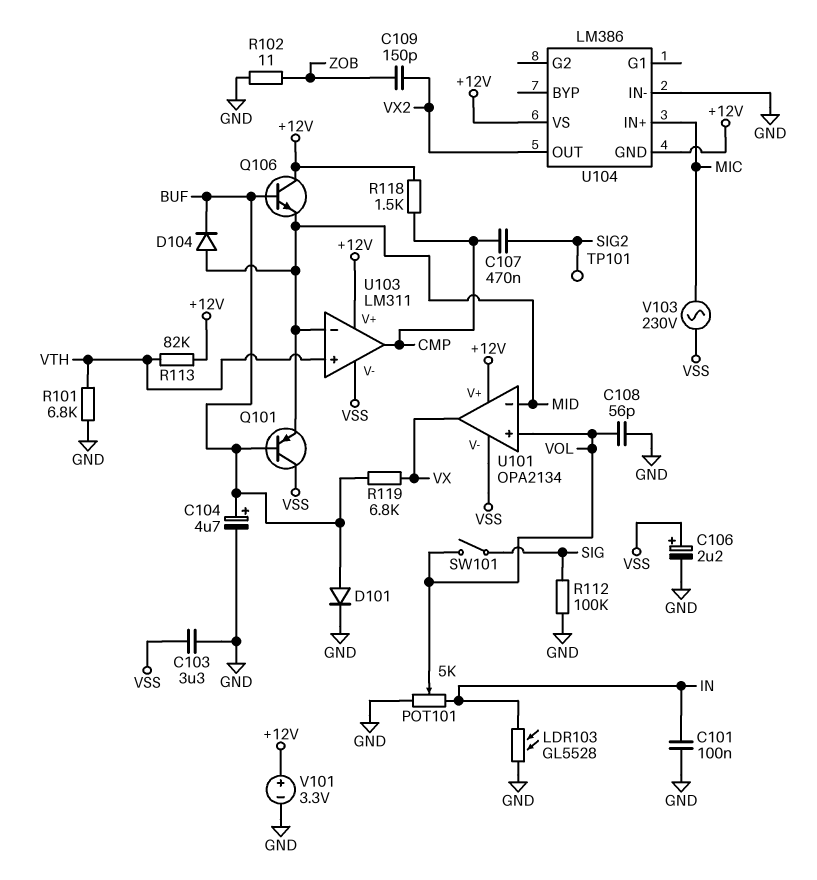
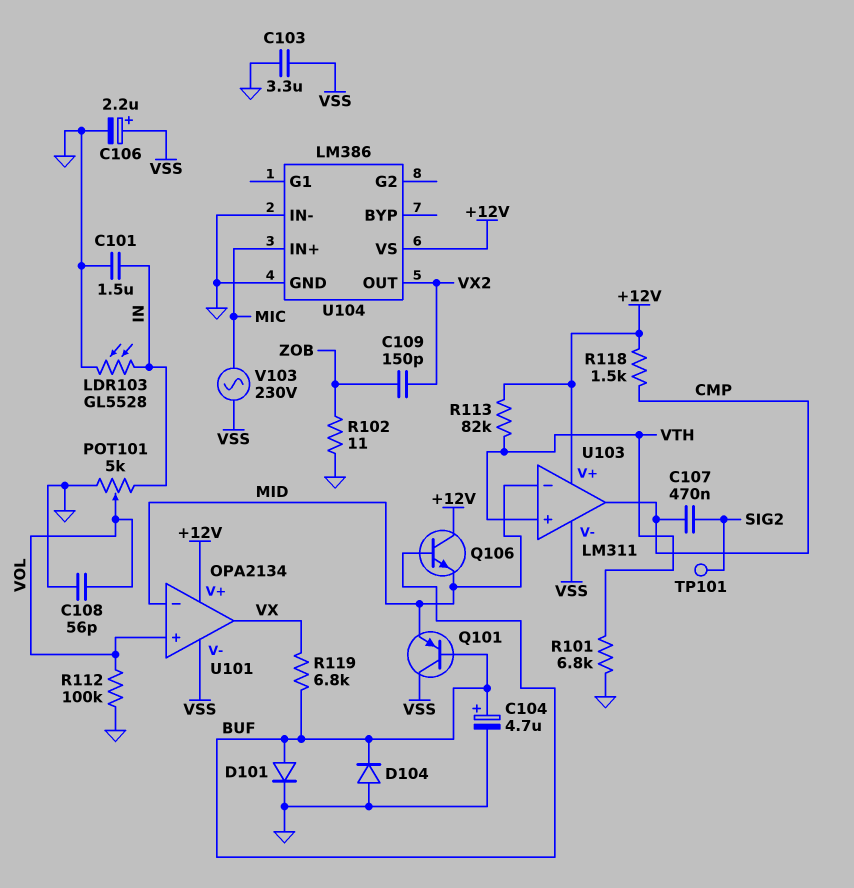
C101: 100nF (GND, IN) -> 1.5uF (GND, IN)
D104: diode (A MID, K BUF) -> diode (A GND, K BUF)
R112: 100k (GND, SIG) -> 100k (GND, VOL)
SW101: switch (SIG, VOL) -> none
U104 pin GND: +12V -> GND
V101: 3.3V (plus +12V, minus GND) -> none

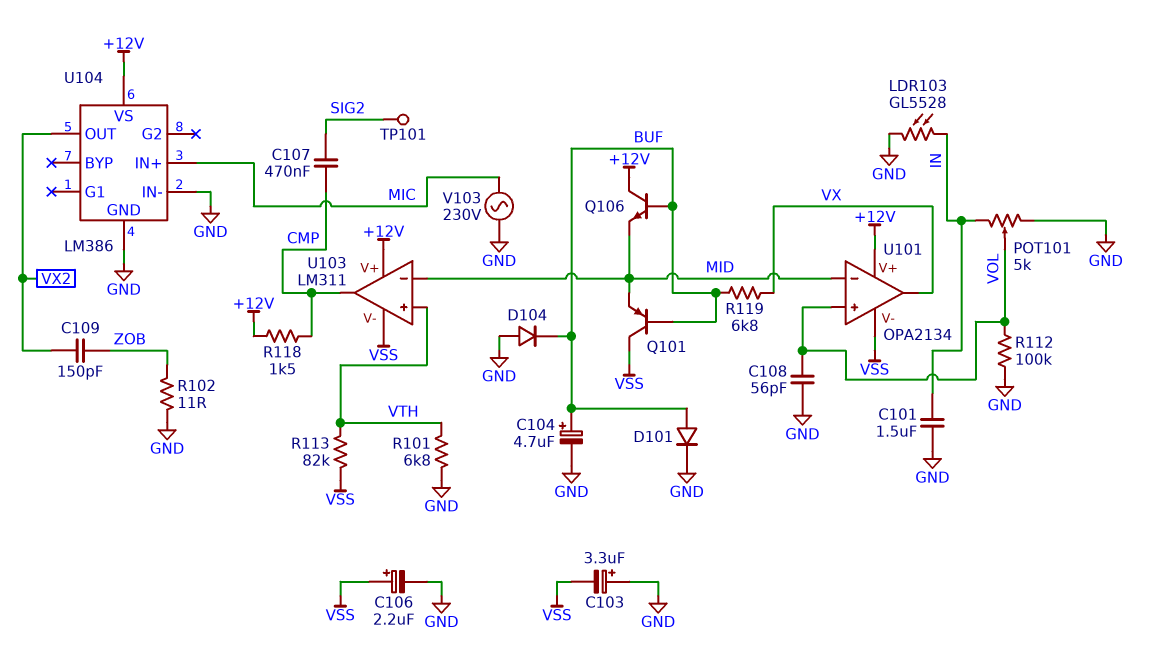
C103: 3.3uF (GND, VSS) -> 3.3uF (plus GND, minus VSS)
R113: 82k (+12V, VTH) -> 82k (VSS, VTH)
V103: AC 230V (MIC, VSS) -> AC 230V (GND, MIC)

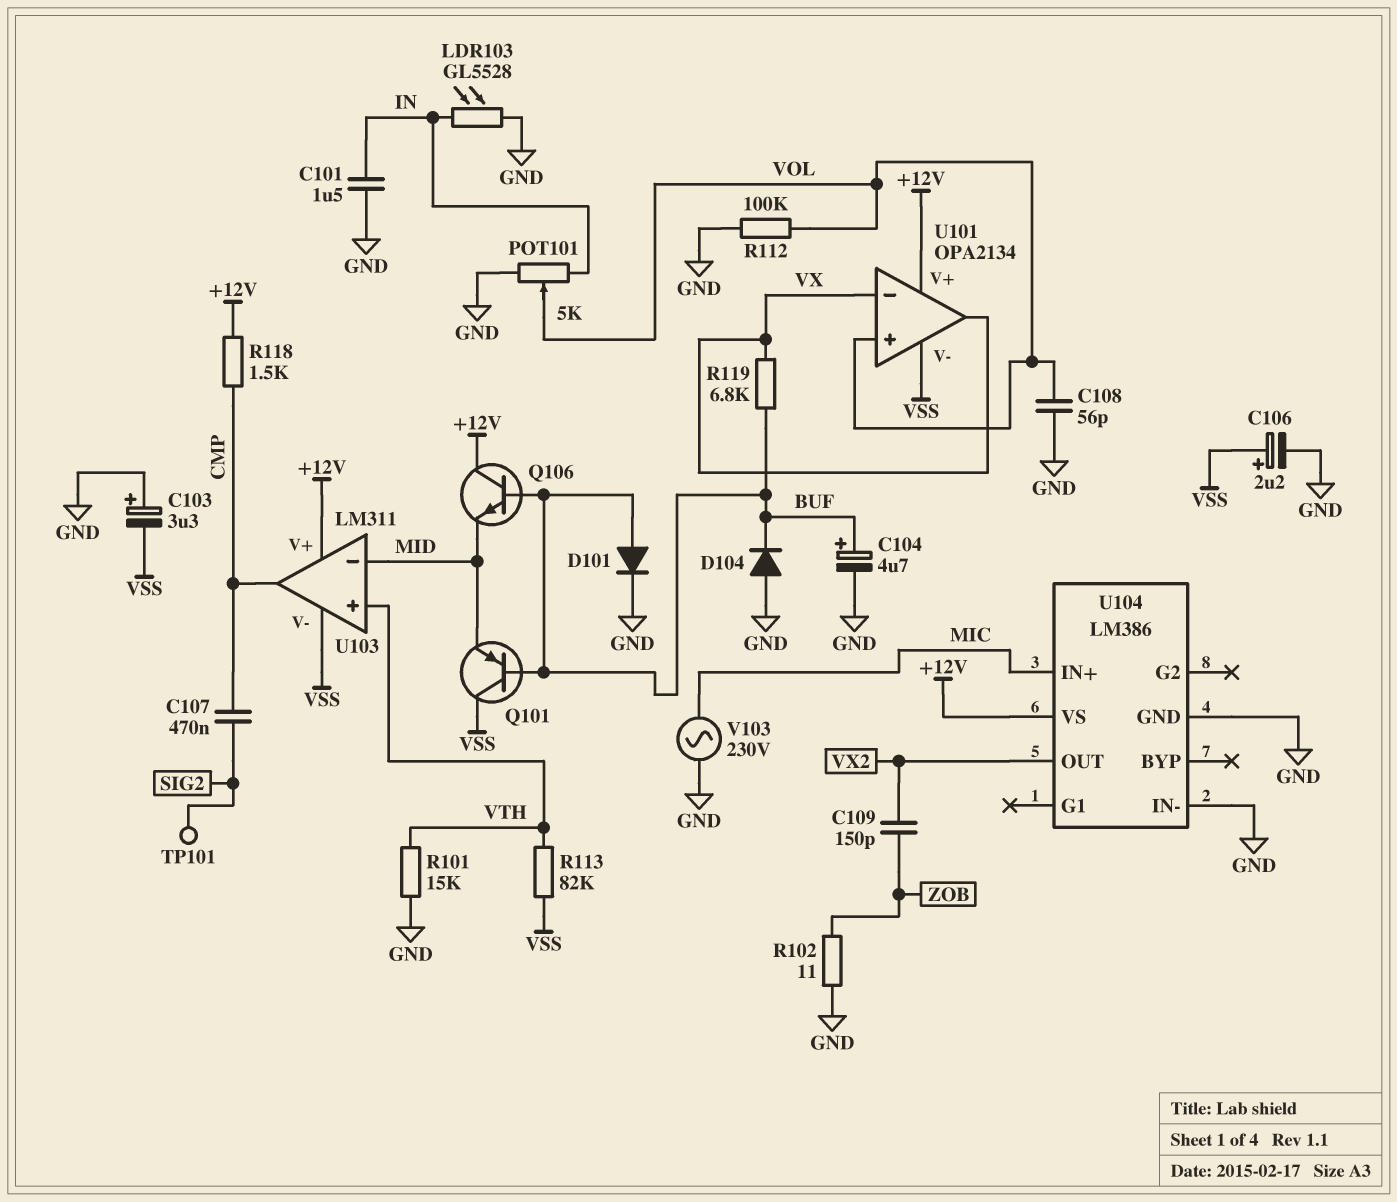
R101: 6.8k (GND, VTH) -> 15k (GND, VTH)
U101 pin in-: MID -> VX

